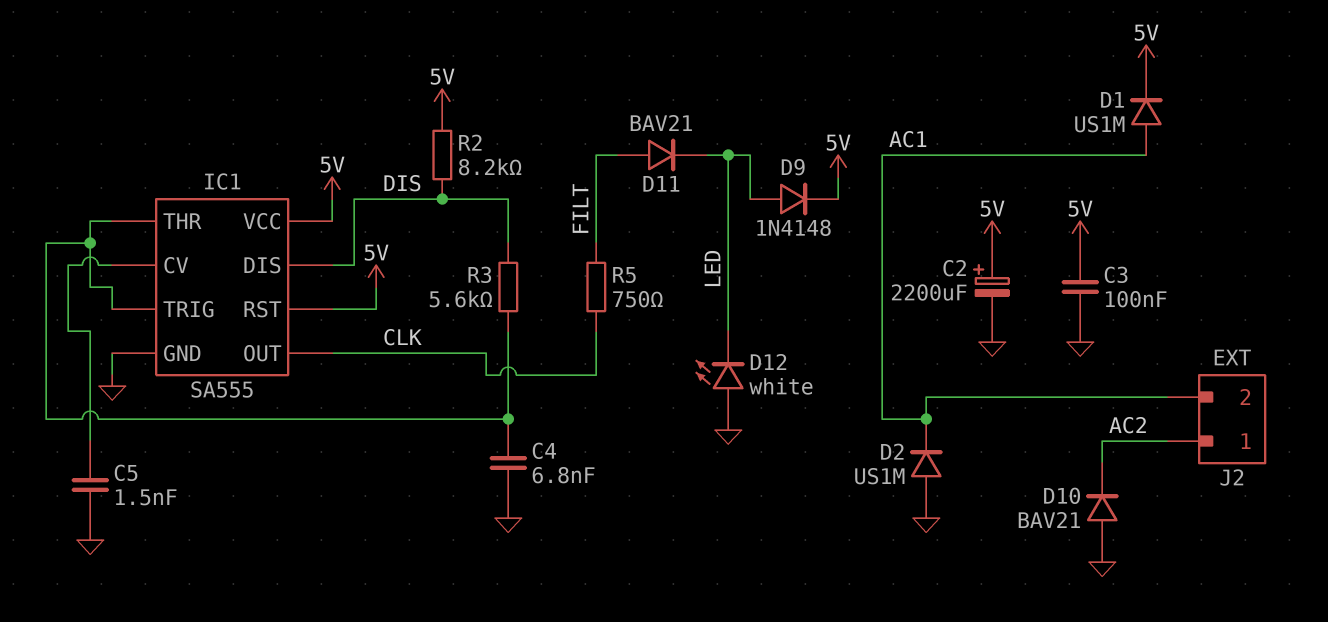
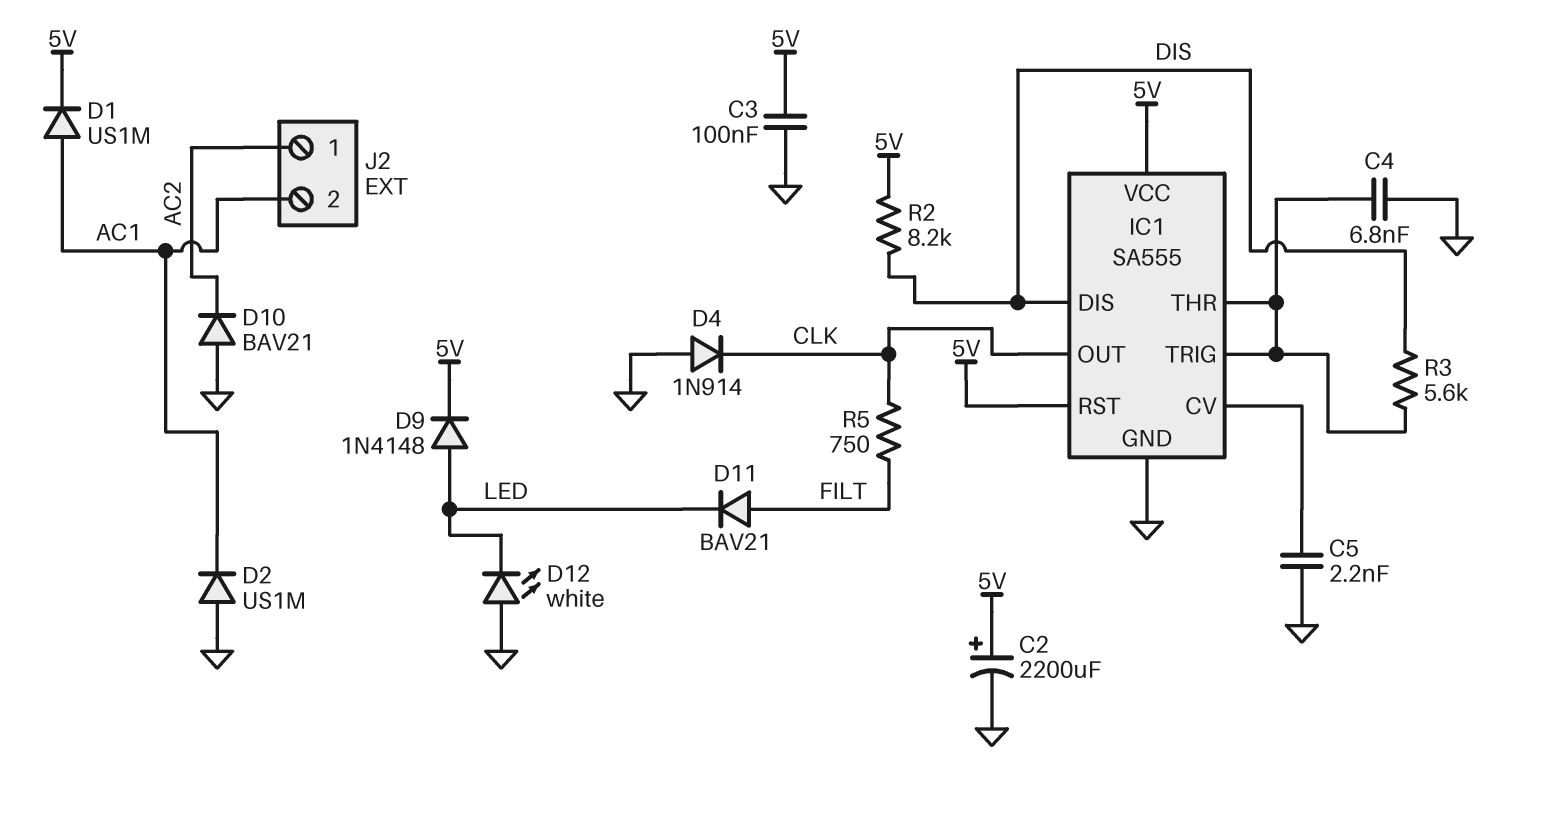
C5: 1.5nF (GND, IC1/CV) -> 2.2nF (GND, IC1/CV)
D4: none -> diode 1N914 (A GND, K CLK)

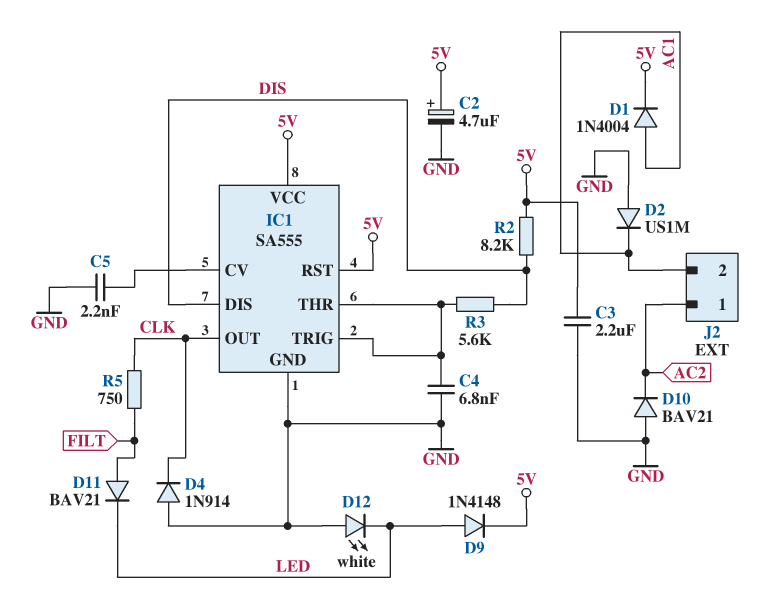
C2: 2200uF (plus 5V, minus GND) -> 4.7uF (plus 5V, minus GND)
C3: 100nF (5V, GND) -> 2.2uF (5V, GND)
D1: diode US1M (A AC1, K 5V) -> diode 1N4004 (A AC1, K 5V)

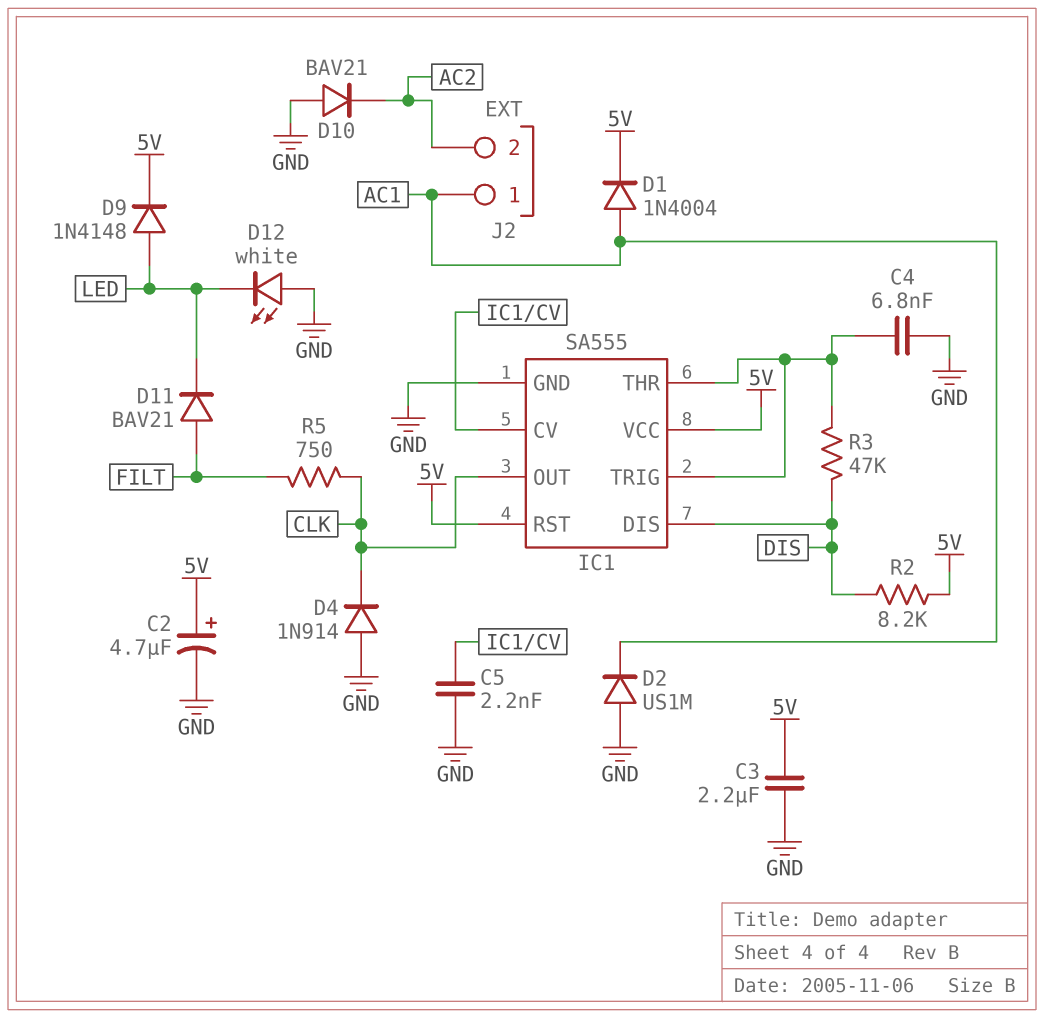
J2 pin 1: AC2 -> AC1
J2 pin 2: AC1 -> AC2
R3: 5.6k (DIS, IC1/THR) -> 47k (DIS, IC1/THR)

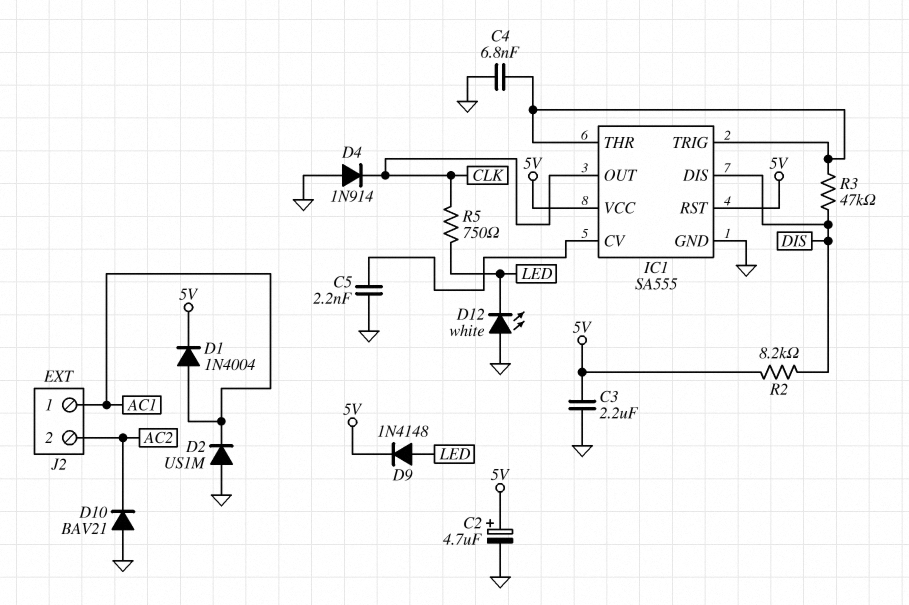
D11: diode BAV21 (A FILT, K LED) -> none
R5: 750 (CLK, FILT) -> 750 (CLK, LED)

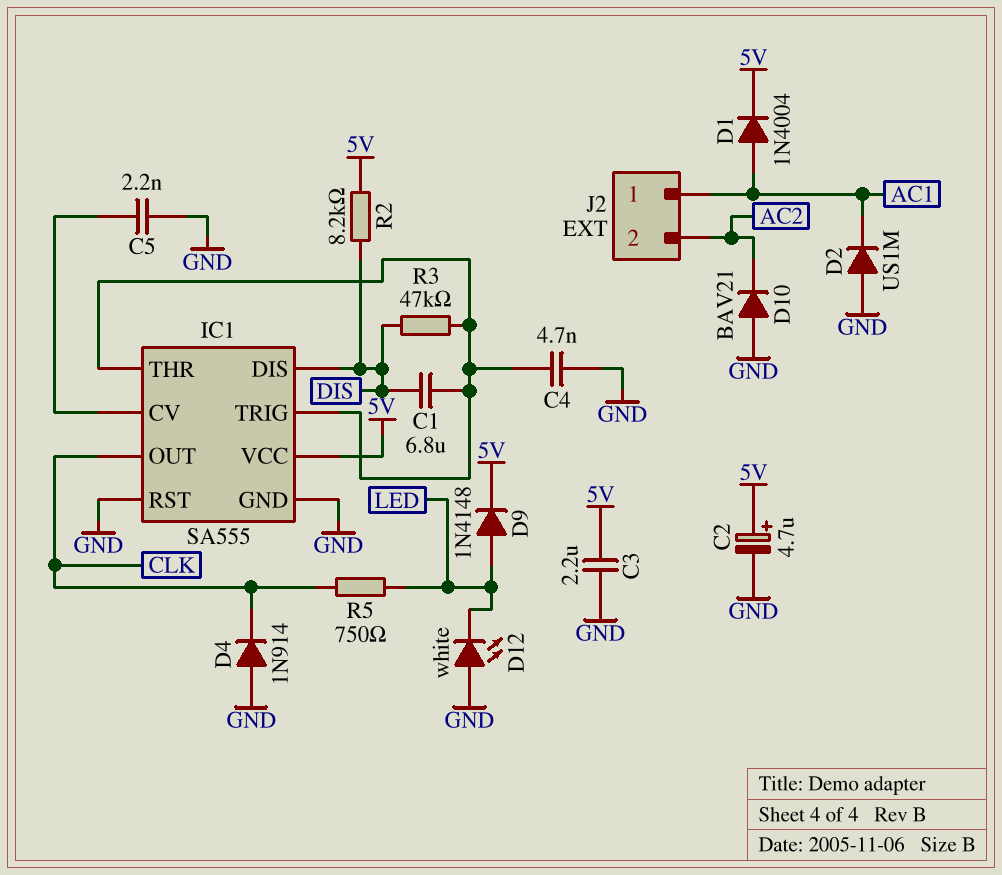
C1: none -> 6.8uF (DIS, IC1/THR)
C4: 6.8nF (GND, IC1/THR) -> 4.7nF (GND, IC1/THR)
IC1 pin RST: 5V -> GND

